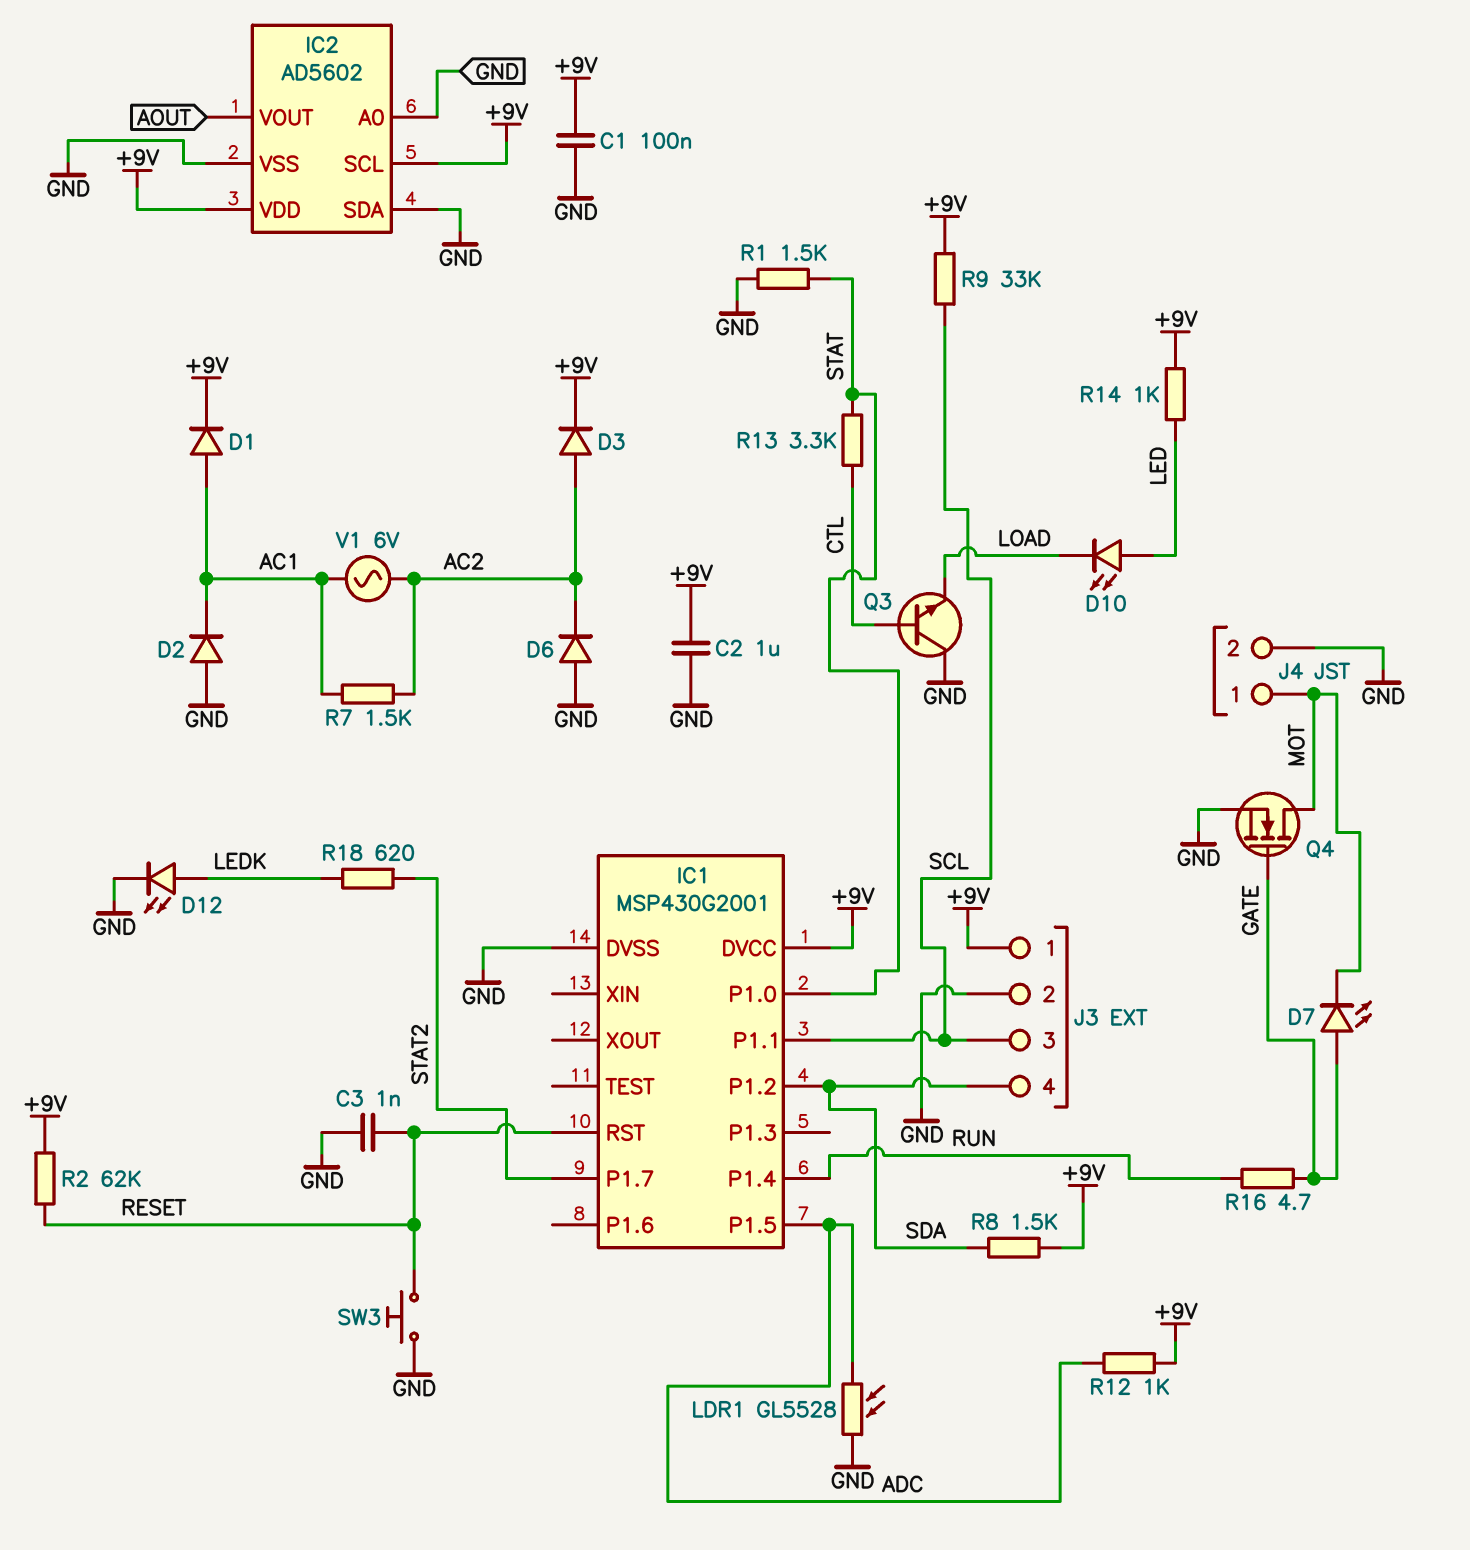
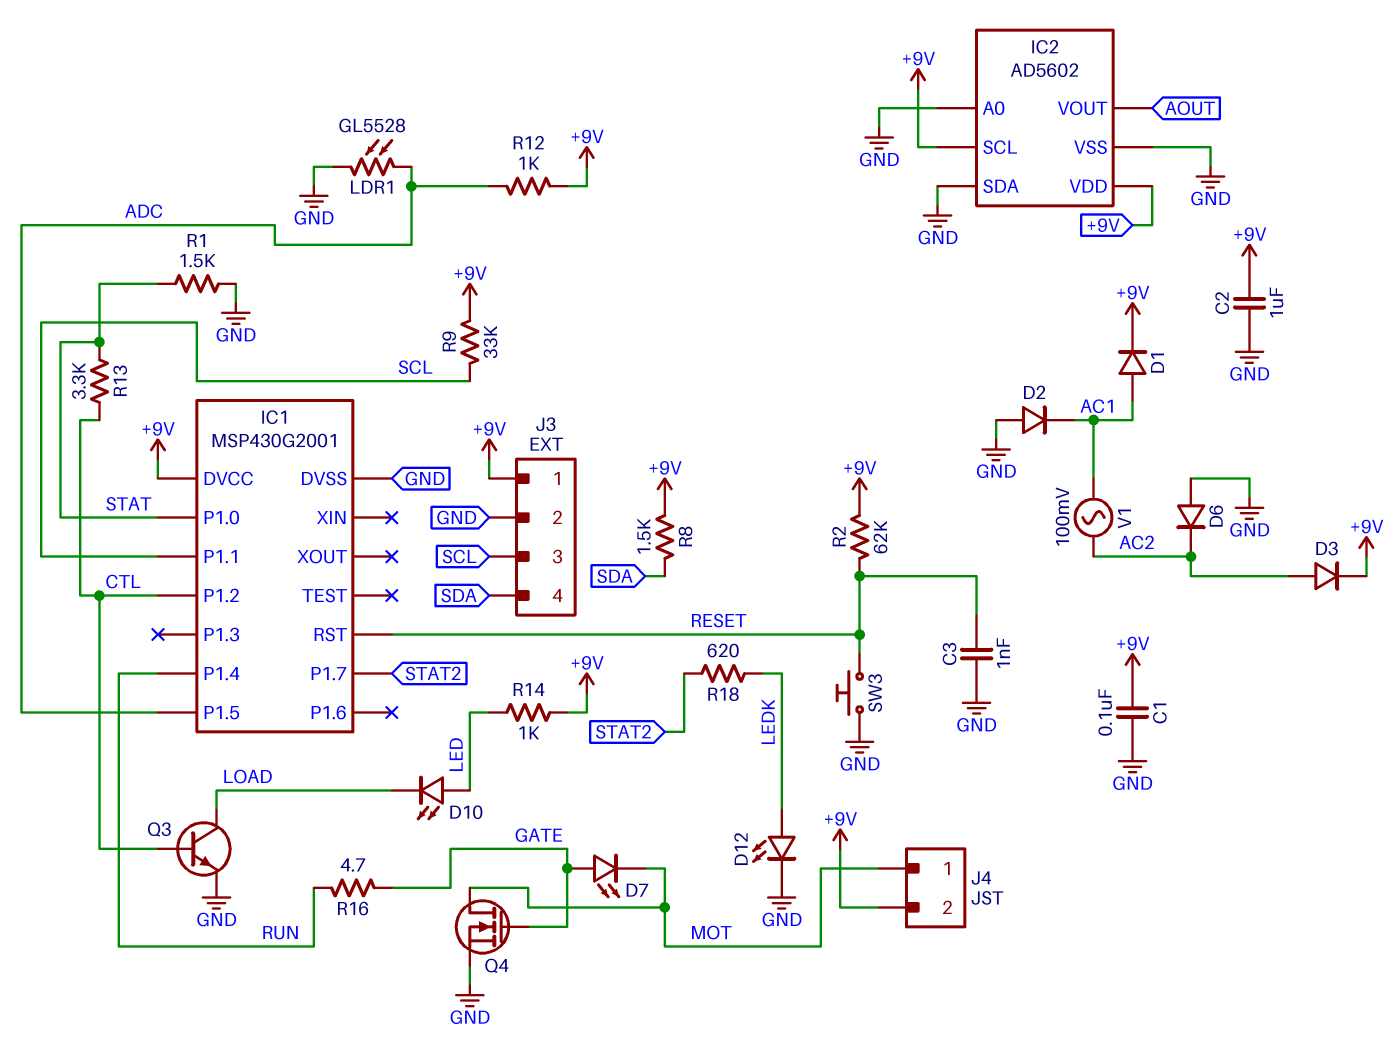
IC1 pin P1.2: SDA -> CTL
J4 pin 2: GND -> +9V
Q3: NPN (B CTL, C GND, E LOAD) -> NPN (B CTL, C LOAD, E GND)
R7: 1.5k (AC1, AC2) -> none
V1: AC 6V (AC1, AC2) -> AC 100mV (AC1, AC2)

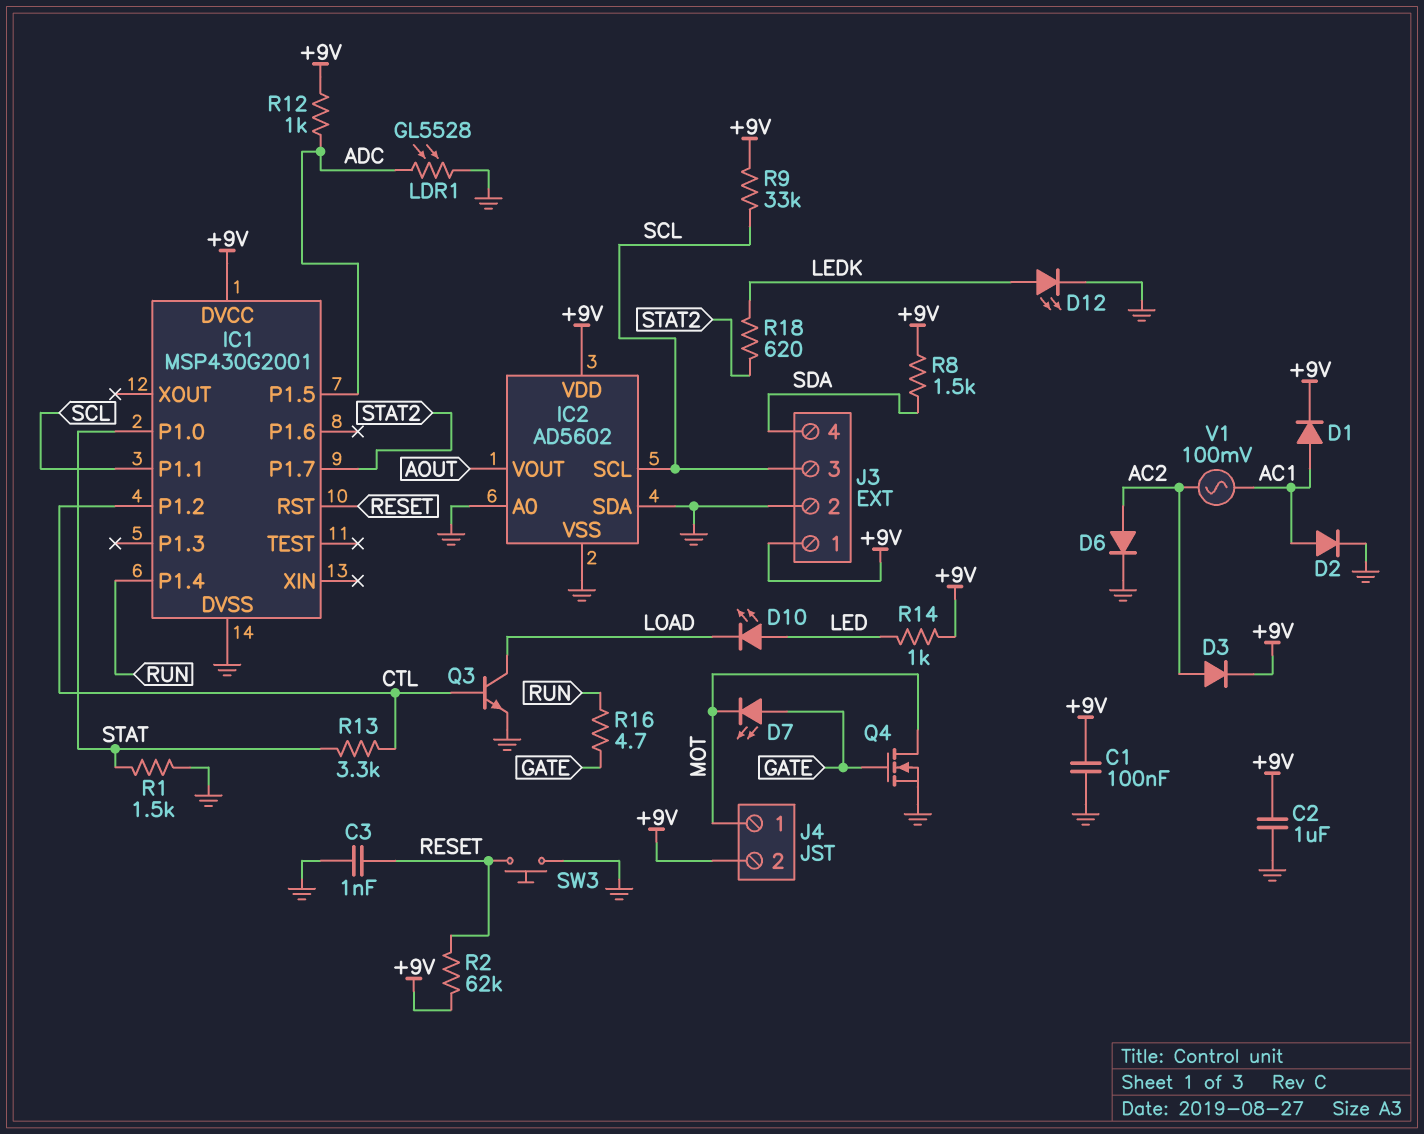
D2: diode (A GND, K AC1) -> diode (A AC1, K GND)
D6: diode (A GND, K AC2) -> diode (A AC2, K GND)
IC2 pin SCL: +9V -> SCL

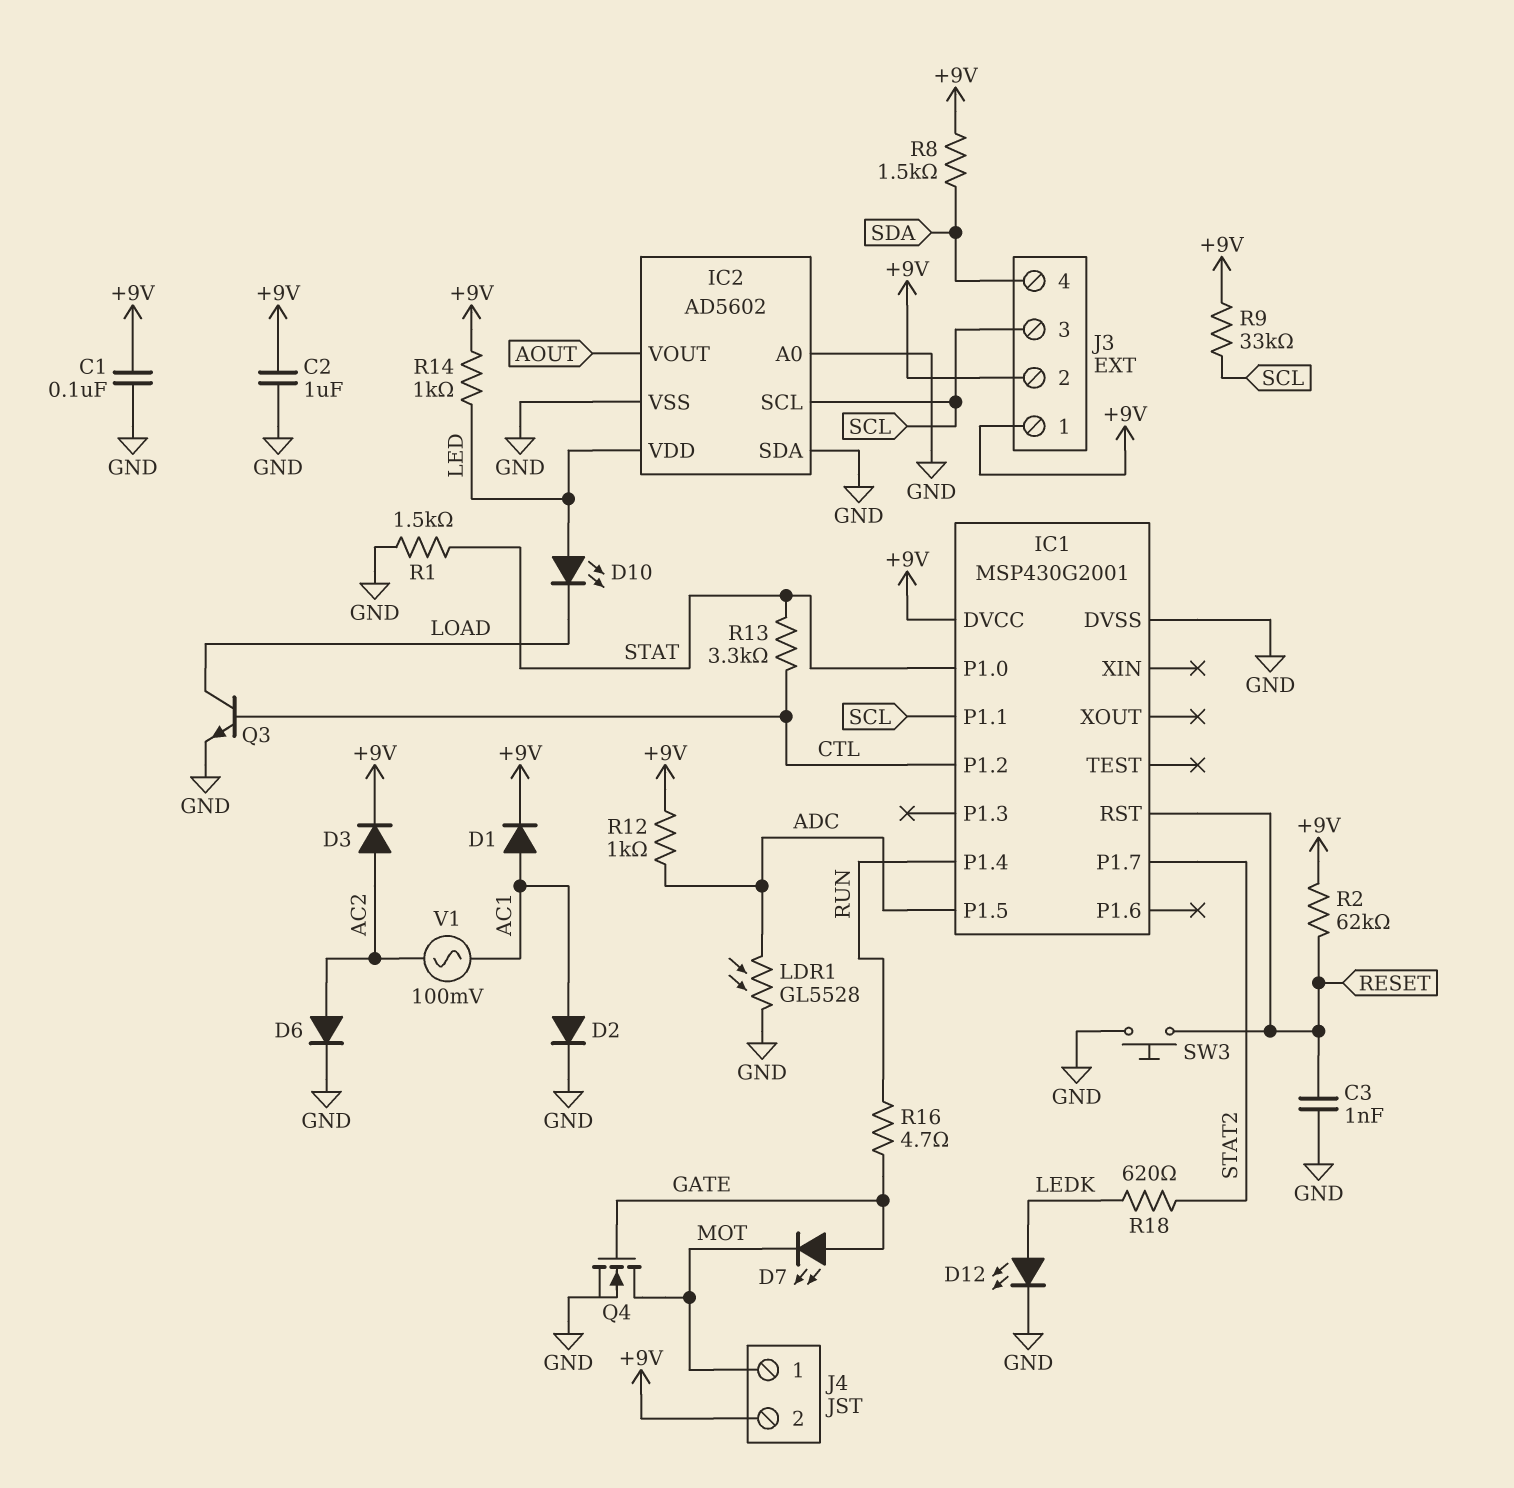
IC2 pin VDD: +9V -> LED
J3 pin 2: GND -> +9V

